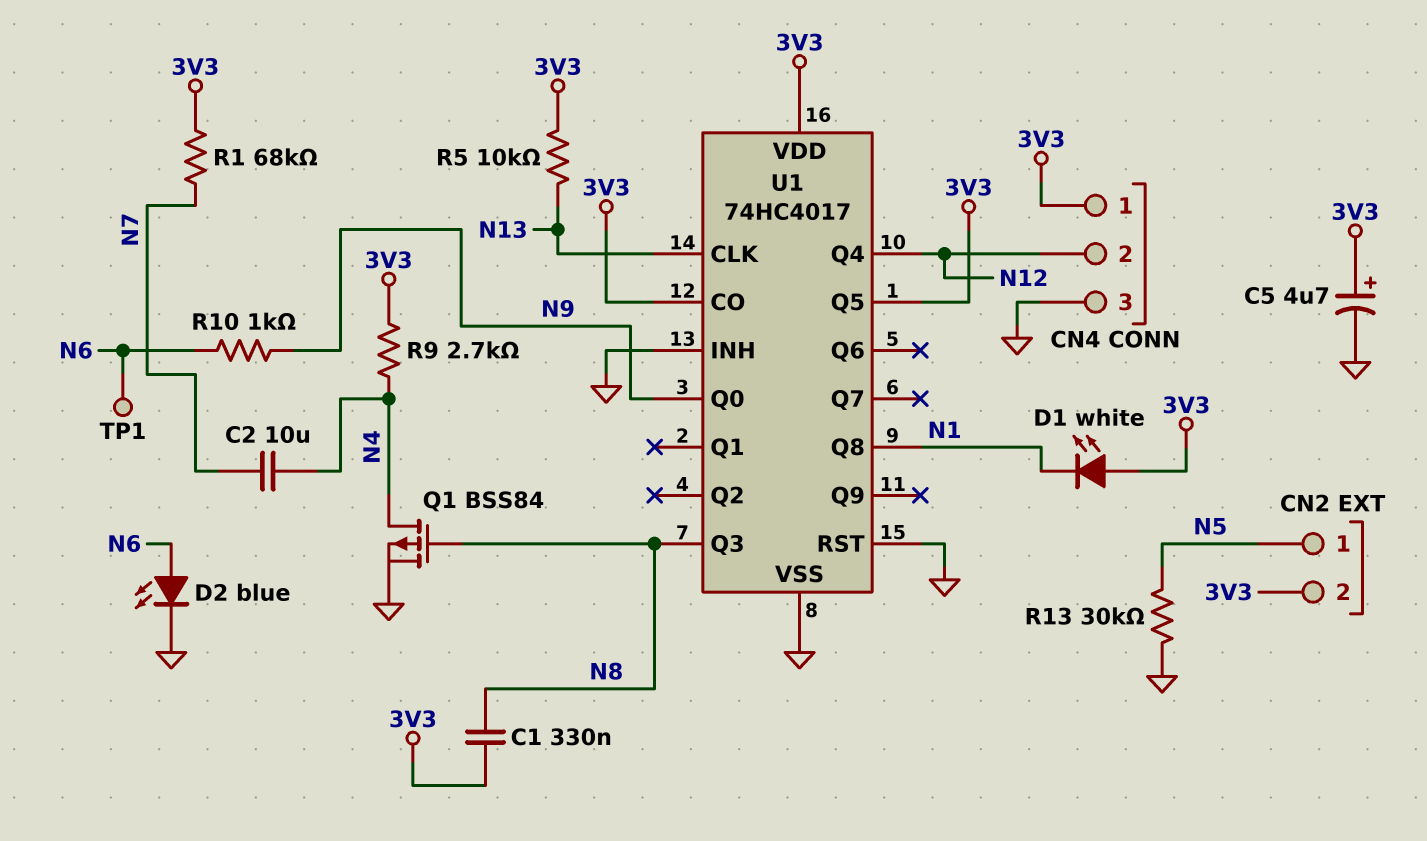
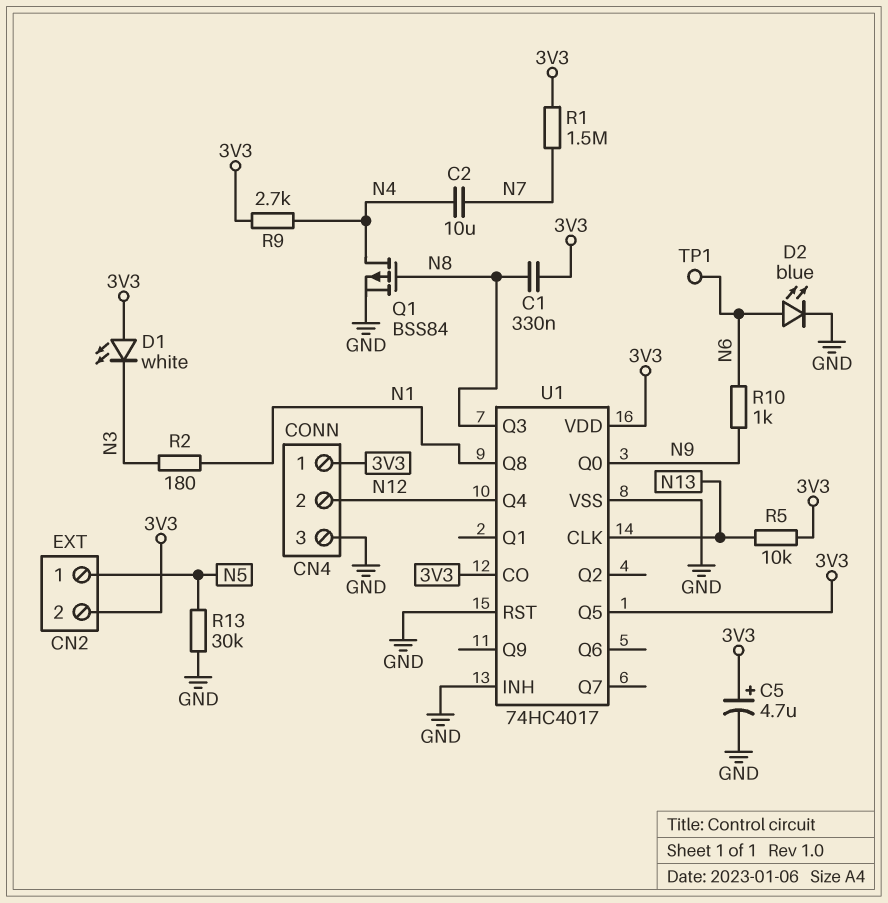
D1: LED white (A 3V3, K N1) -> LED white (A 3V3, K N3)
R1: 68k (3V3, N7) -> 1.5M (3V3, N7)
R2: none -> 180 (N1, N3)

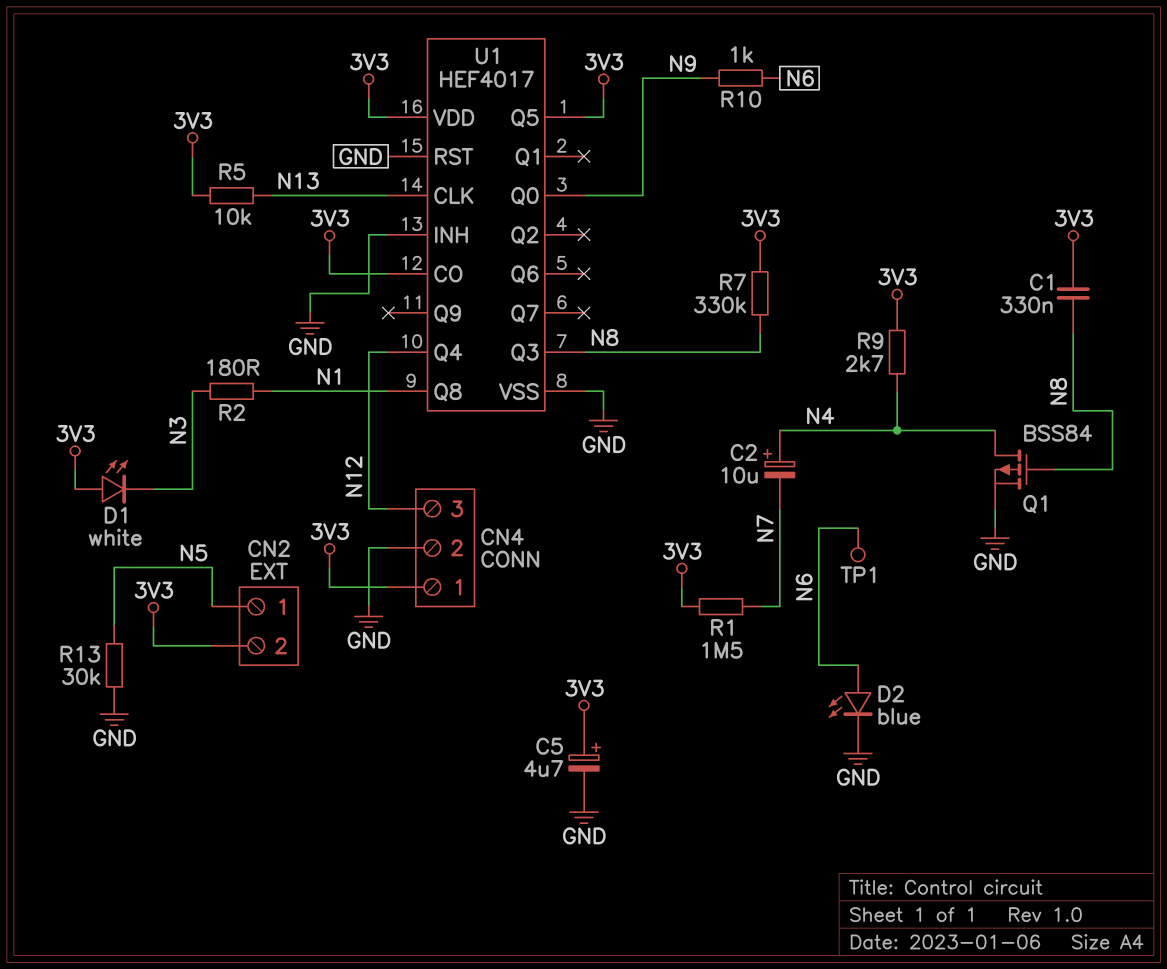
C2: 10uF (N4, N7) -> 10uF (plus N4, minus N7)
CN4 pin 2: N12 -> GND
CN4 pin 3: GND -> N12
R7: none -> 330k (3V3, N8)
U1: 74HC4017 -> HEF4017

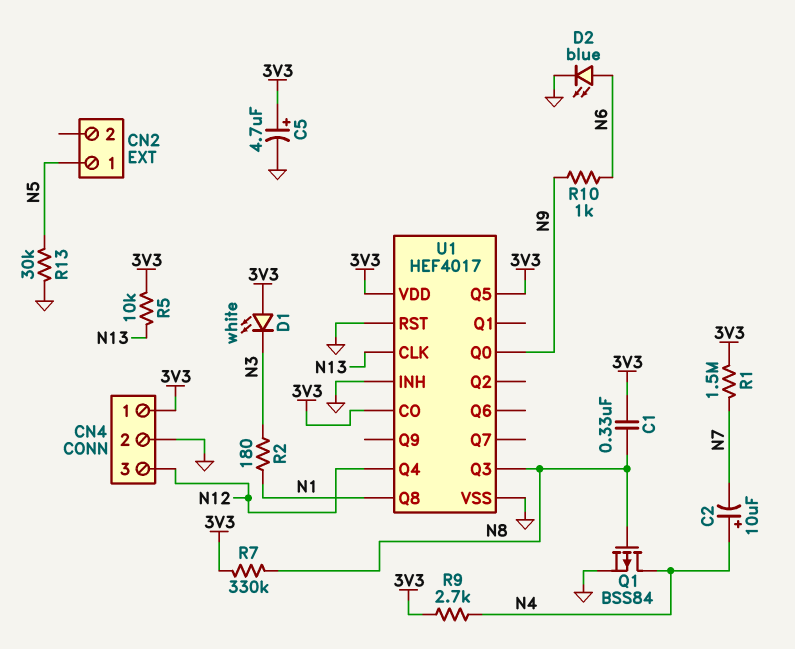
CN2 pin 2: 3V3 -> none
TP1: test point (N6) -> none

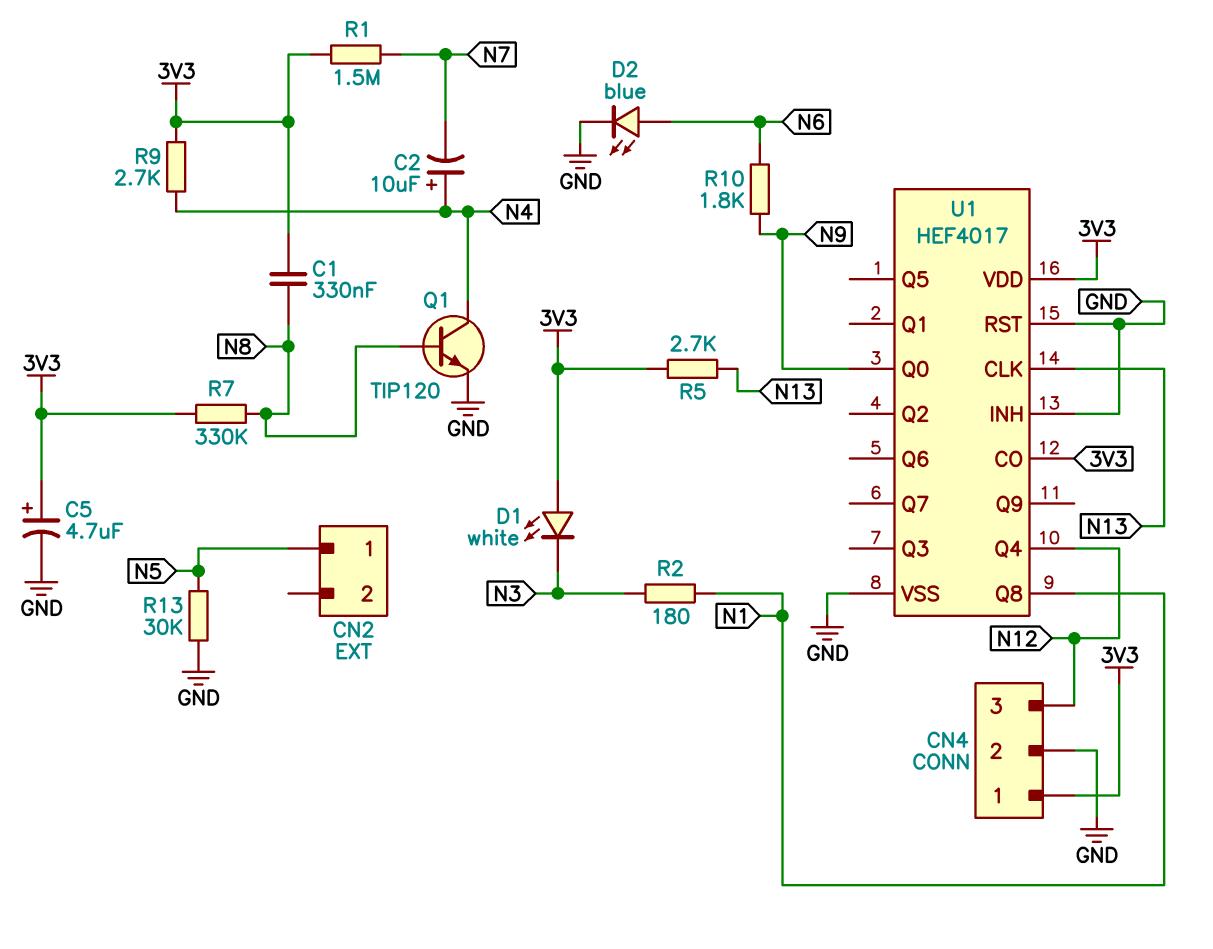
Q1: PMOS BSS84 (G N8, D N4, S GND) -> NPN TIP120 (B N8, C N4, E GND)
R5: 10k (3V3, N13) -> 2.7k (3V3, N13)
R10: 1k (N6, N9) -> 1.8k (N6, N9)
U1 pin Q3: N8 -> none
U1 pin Q5: 3V3 -> none

